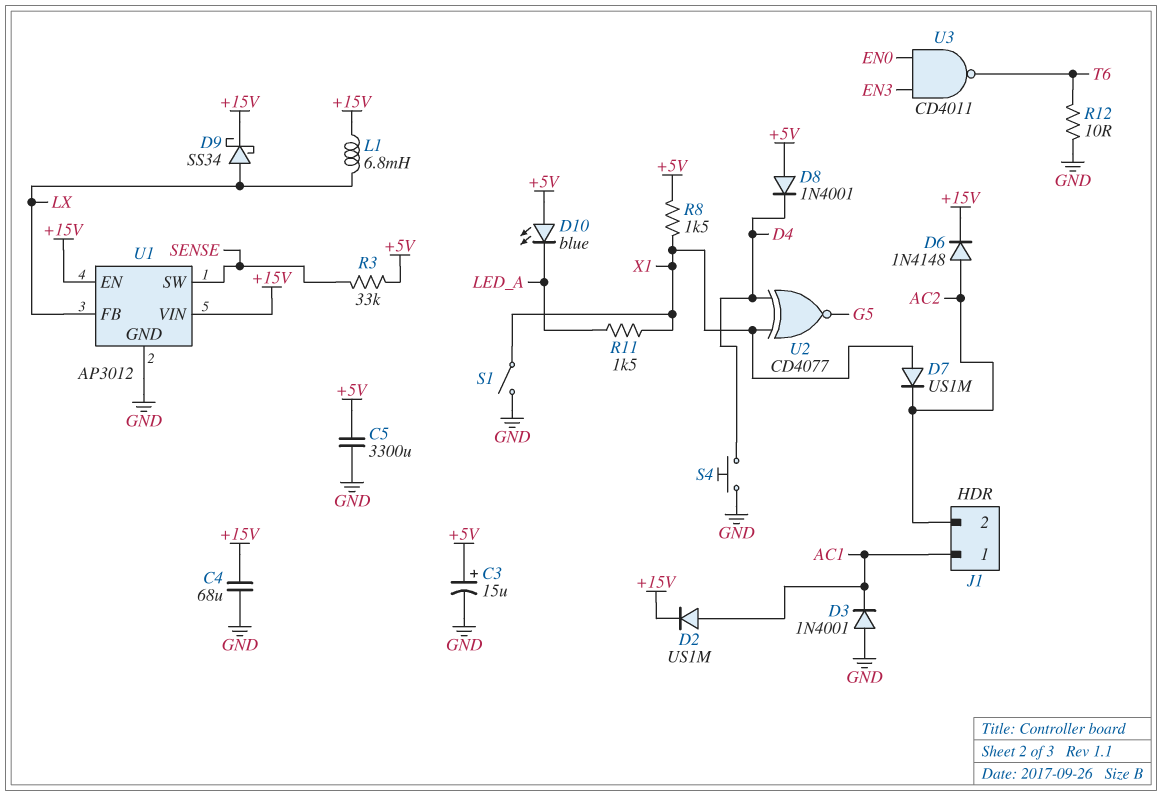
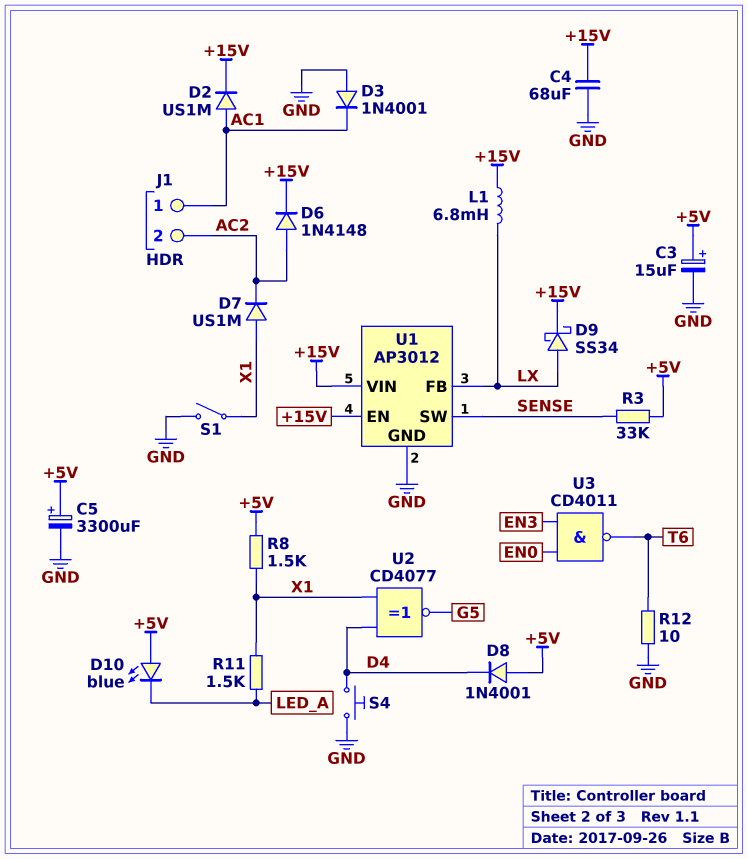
C5: 3300uF (+5V, GND) -> 3300uF (plus +5V, minus GND)

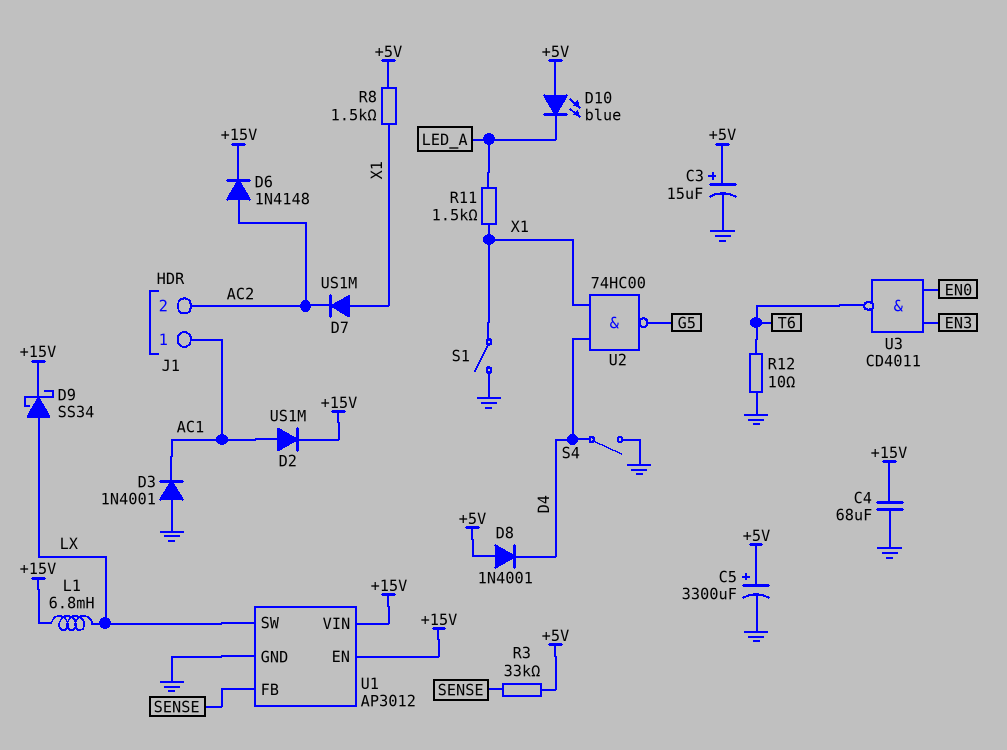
S4: button (D4, GND) -> switch (D4, GND)
U1 pin FB: LX -> SENSE
U1 pin SW: SENSE -> LX
U2: XNOR CD4077 (in D4, in X1, out G5) -> NAND 74HC00 (in D4, in X1, out G5)

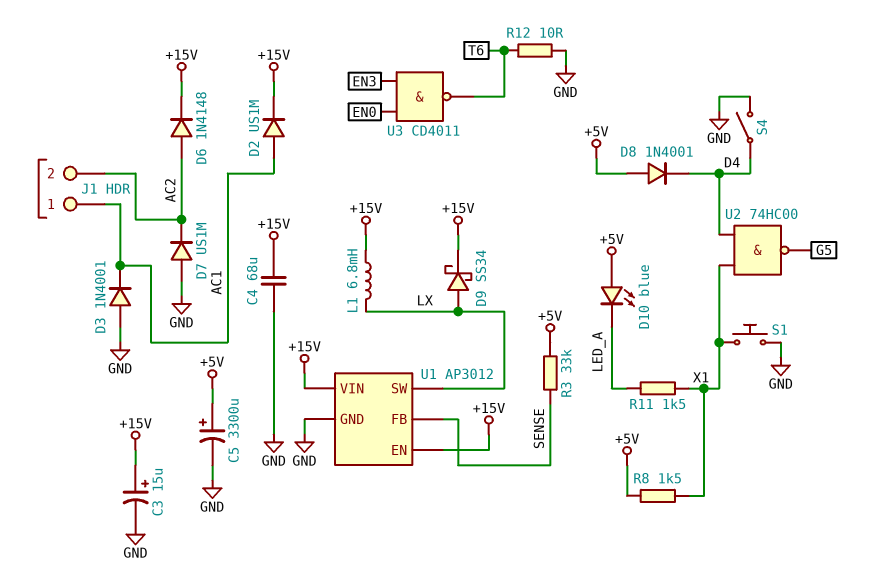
C3: 15uF (plus +5V, minus GND) -> 15uF (plus +15V, minus GND)
D7: diode US1M (A X1, K AC2) -> diode US1M (A GND, K AC2)
S1: switch (GND, X1) -> button (GND, X1)

